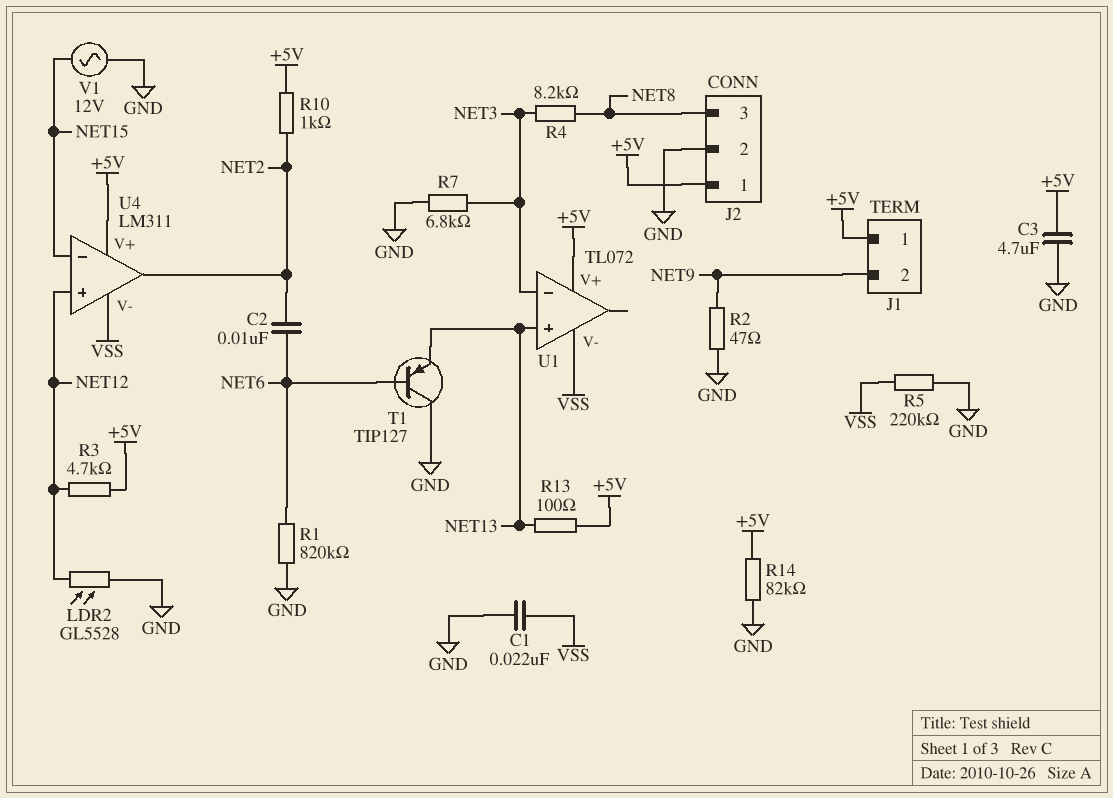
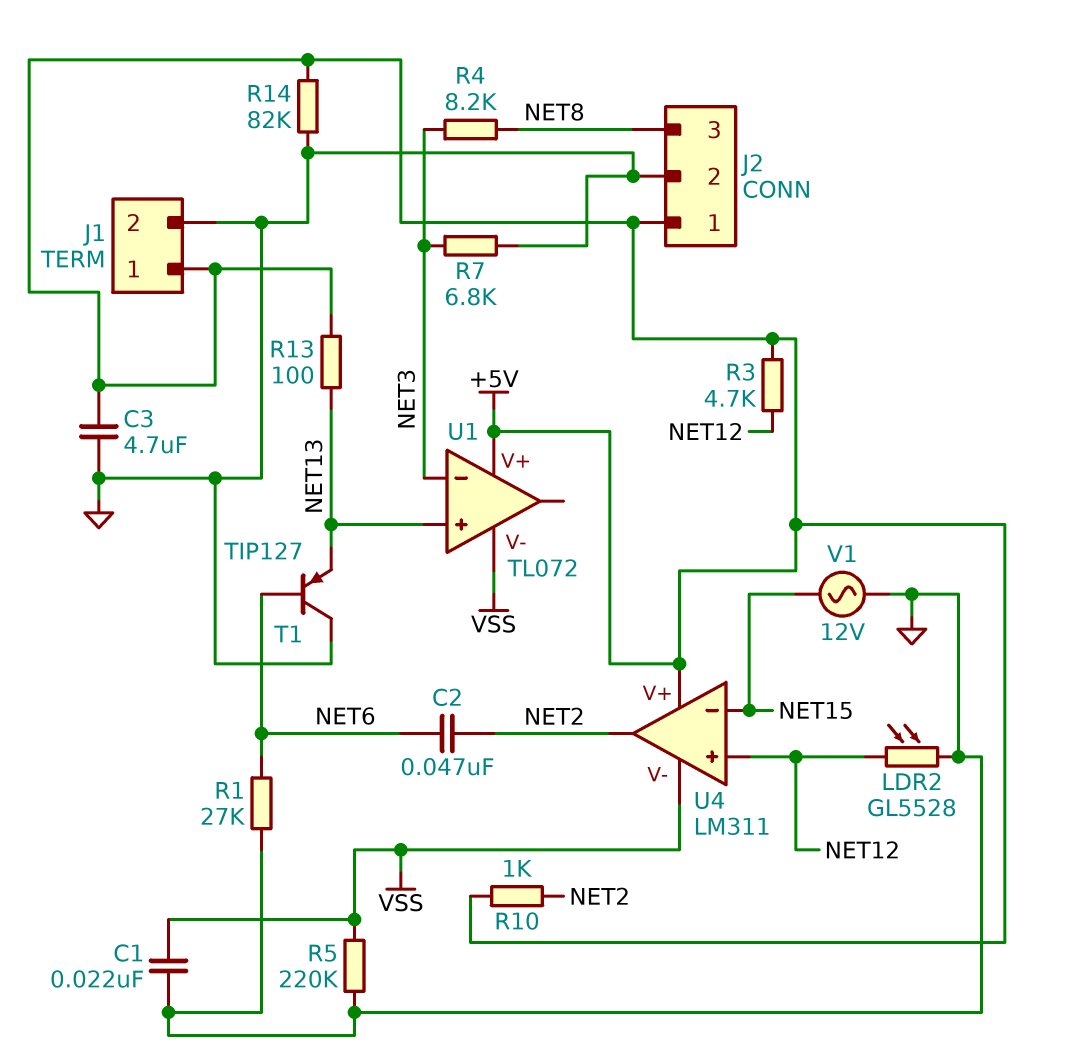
C2: 10nF (NET2, NET6) -> 47nF (NET2, NET6)
J1 pin 2: NET9 -> GND
R1: 820k (GND, NET6) -> 27k (GND, NET6)
R2: 47 (GND, NET9) -> none

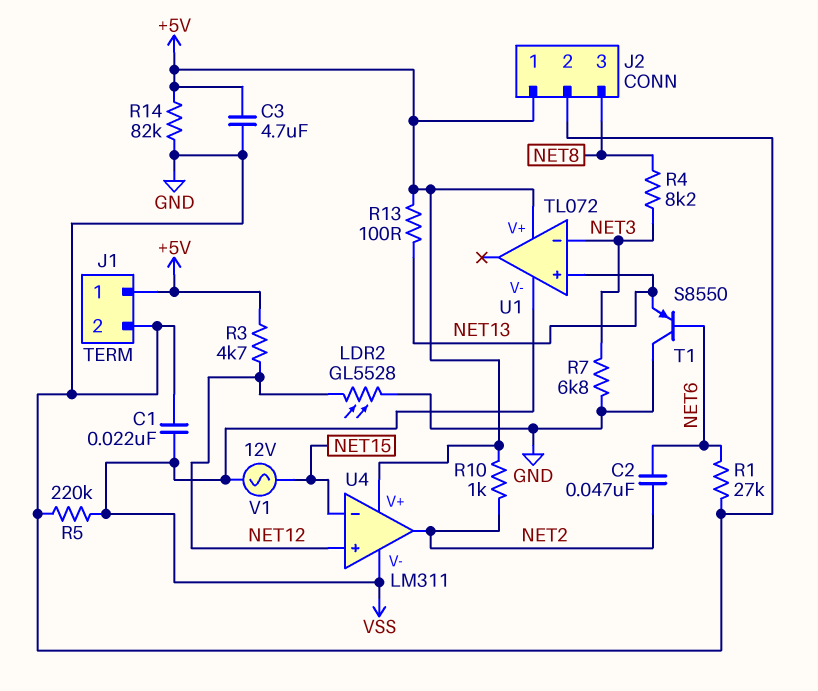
T1: PNP TIP127 (B NET6, C GND, E NET13) -> PNP S8550 (B NET6, C GND, E NET13)
V1: AC 12V (GND, NET15) -> AC 12V (NET15, VSS)

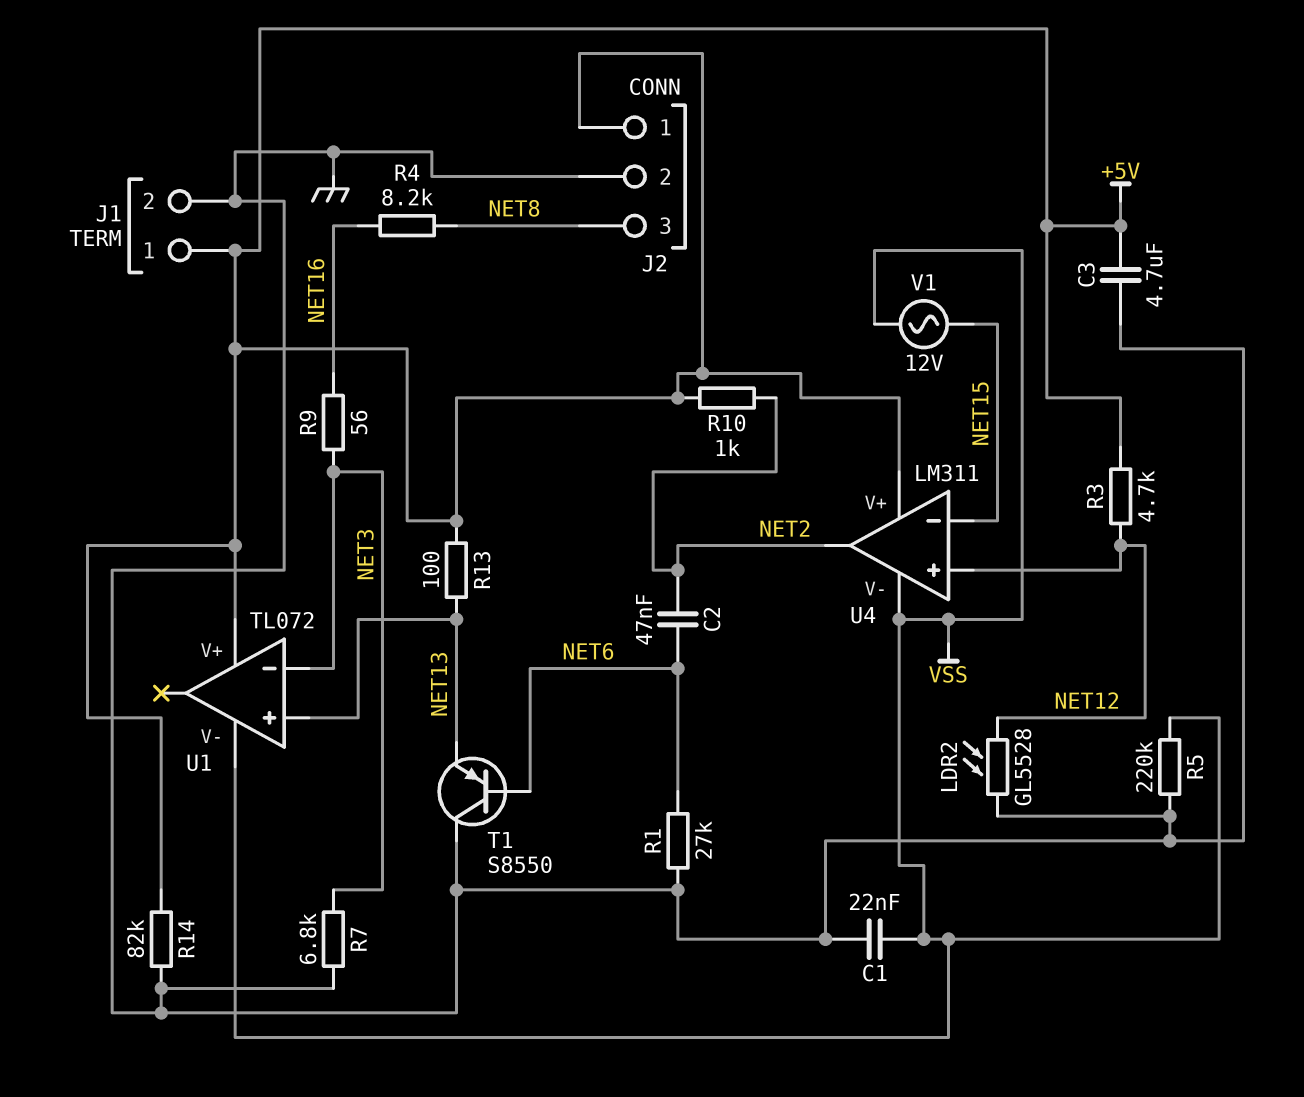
R4: 8.2k (NET3, NET8) -> 8.2k (NET8, NET16)
R9: none -> 56 (NET3, NET16)

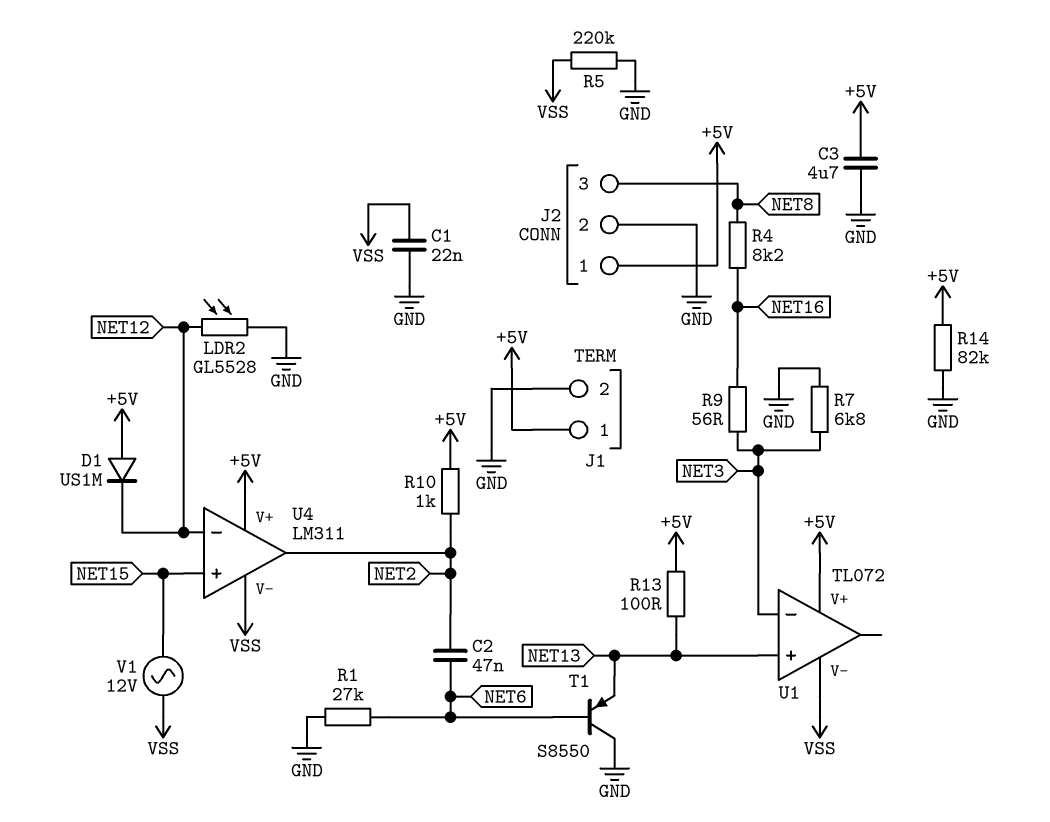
D1: none -> diode US1M (A +5V, K NET12)
R3: 4.7k (+5V, NET12) -> none
U4 pin in+: NET12 -> NET15
U4 pin in-: NET15 -> NET12

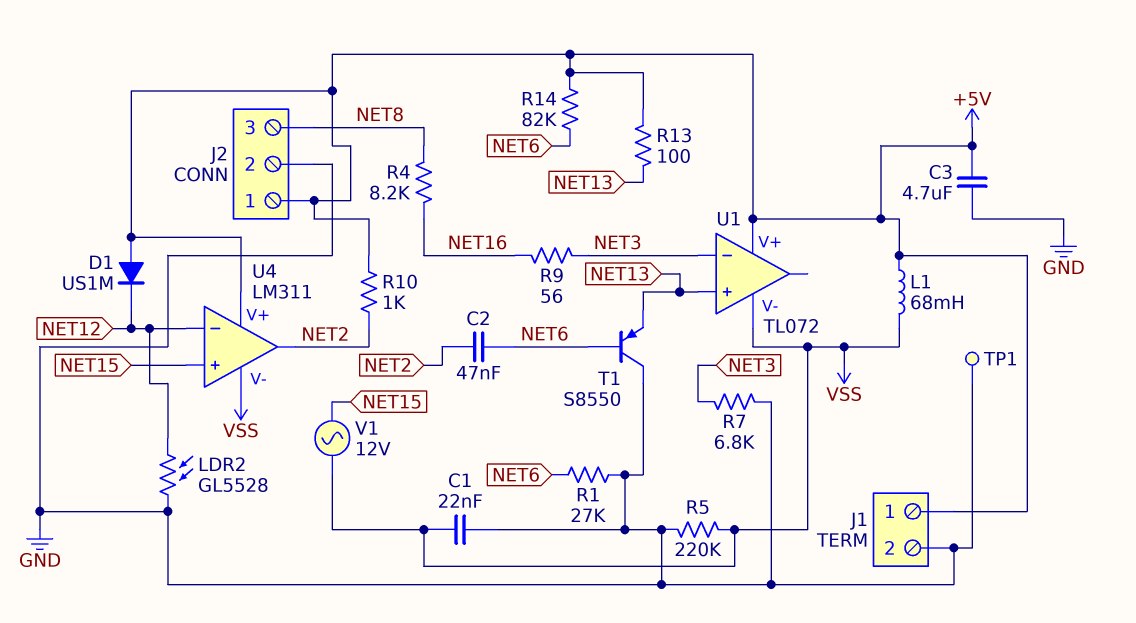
L1: none -> 68mH (+5V, VSS)
R14: 82k (+5V, GND) -> 82k (+5V, NET6)
TP1: none -> test point (GND)

